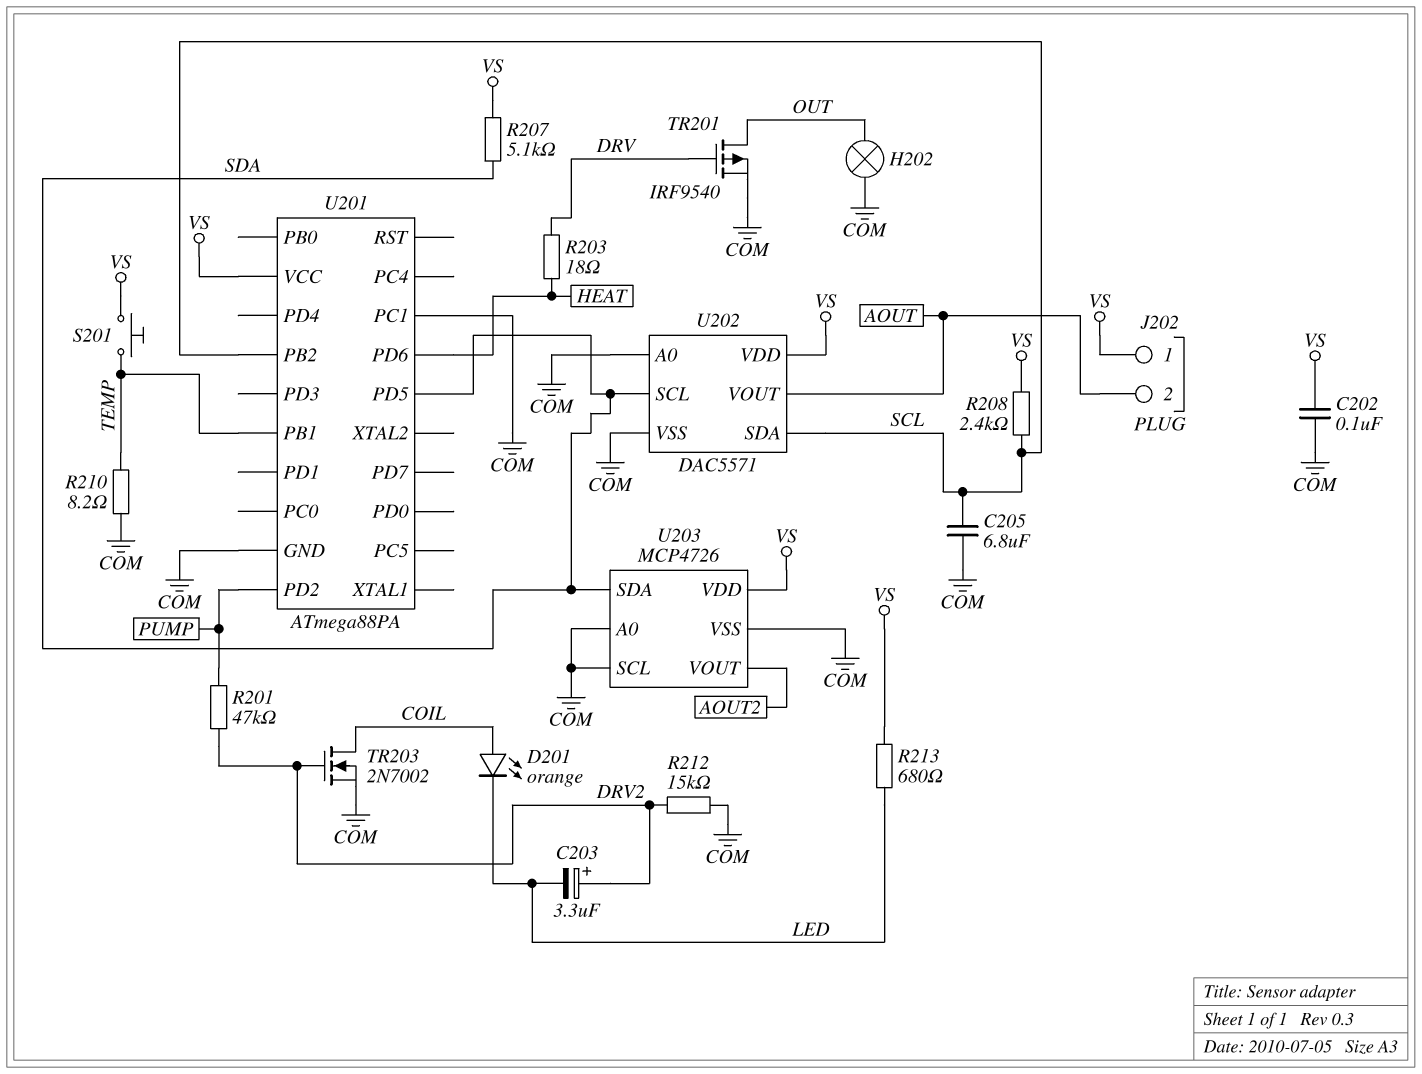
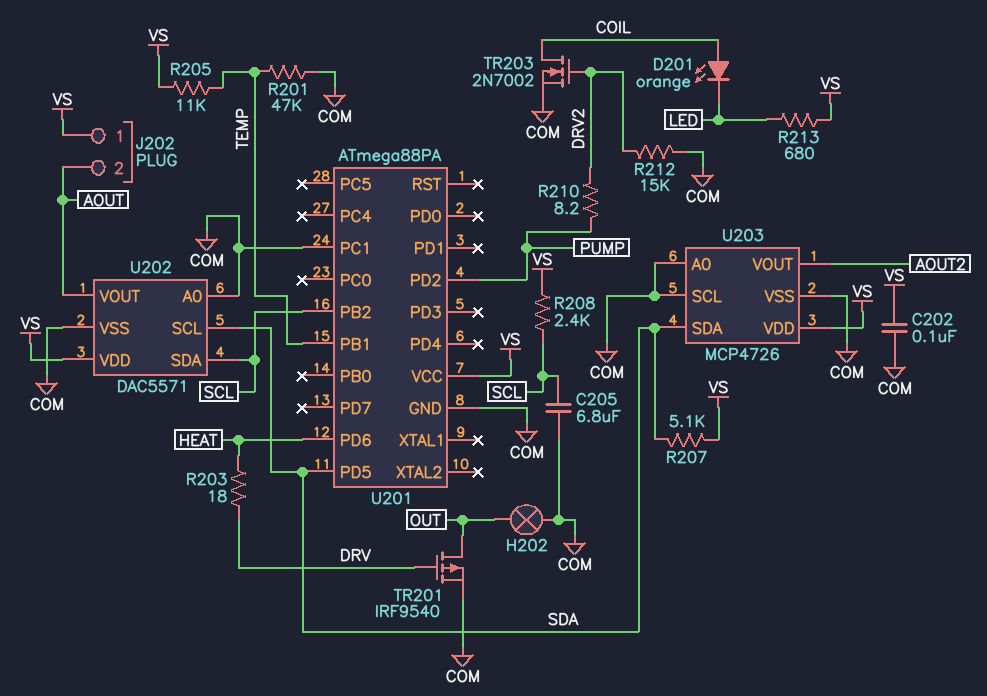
C203: 3.3uF (plus DRV2, minus LED) -> none
R201: 47k (DRV2, PUMP) -> 47k (COM, TEMP)
R205: none -> 11k (TEMP, VS)
R210: 8.2 (COM, TEMP) -> 8.2 (DRV2, PUMP)
S201: button (TEMP, VS) -> none

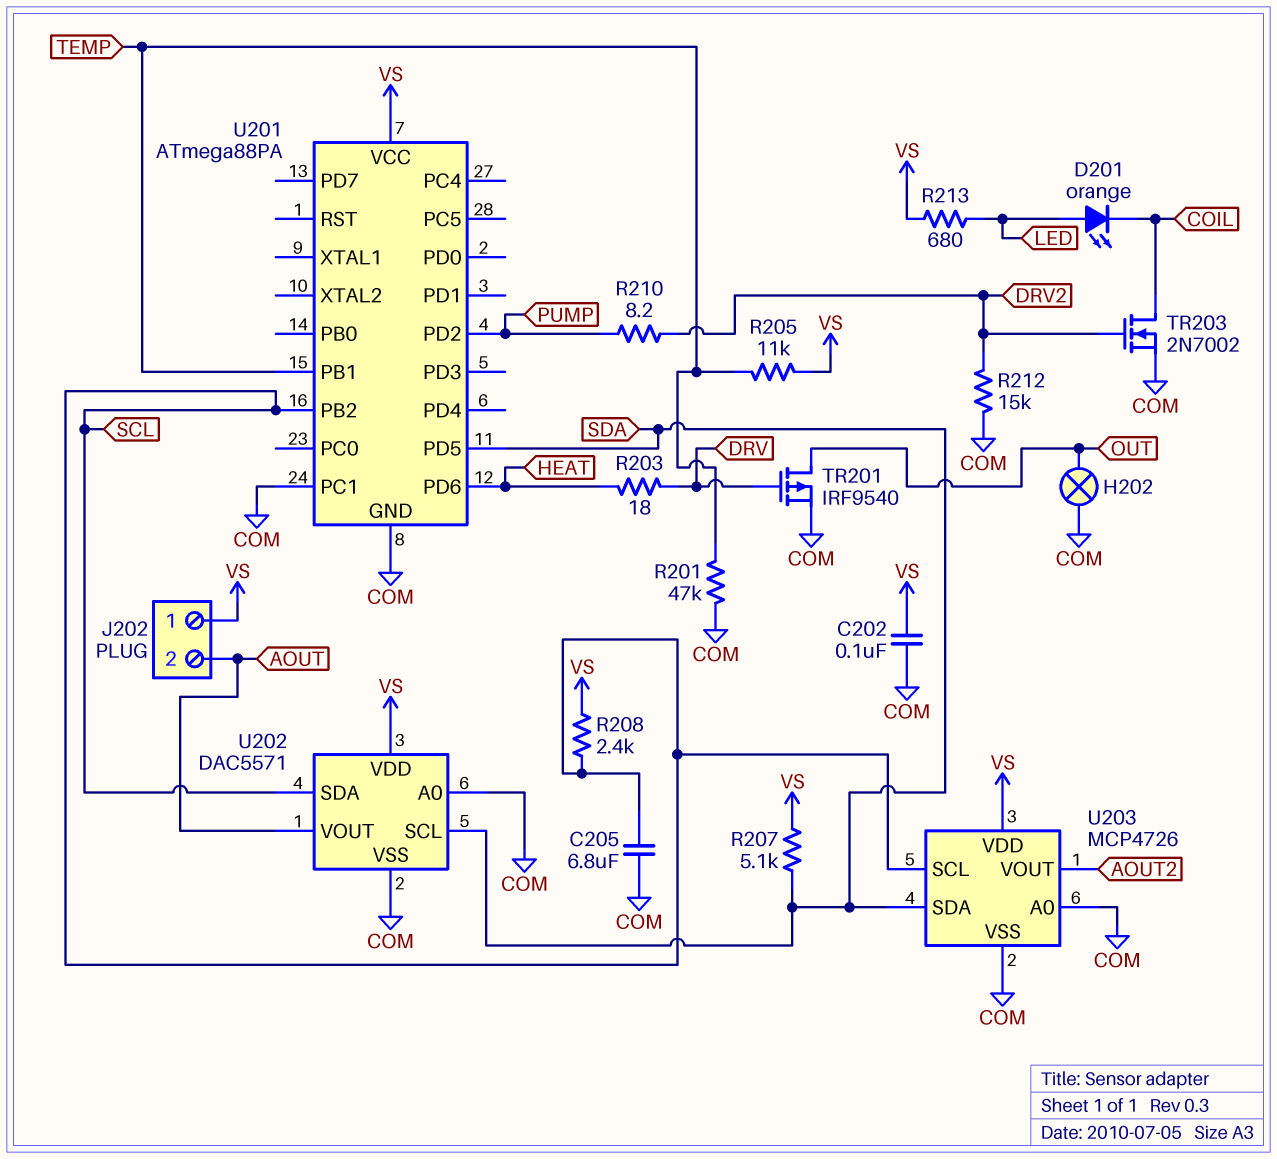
D201: LED orange (A COIL, K LED) -> LED orange (A LED, K COIL)
U203 pin SCL: COM -> SCL

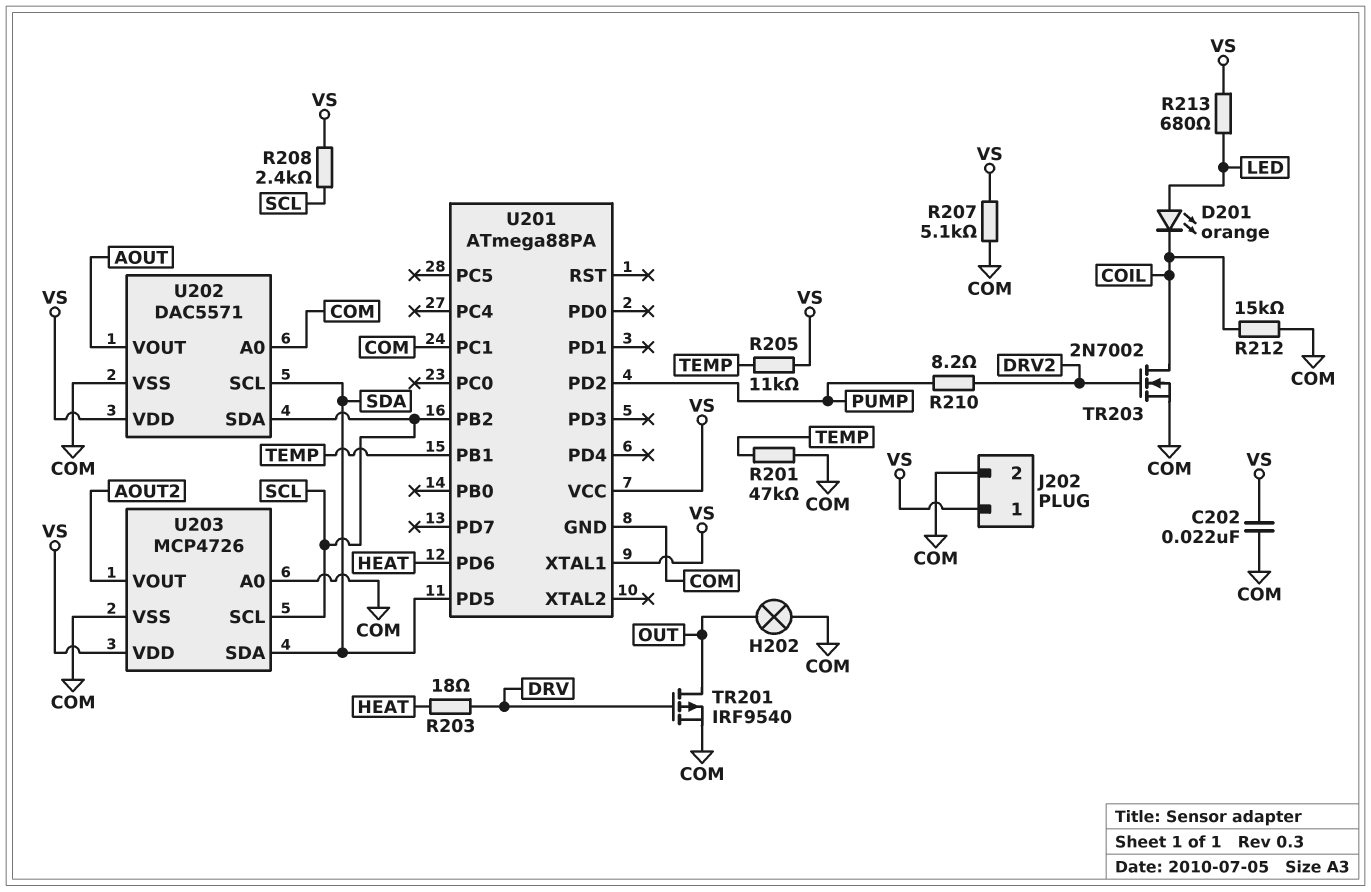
C202: 100nF (COM, VS) -> 22nF (COM, VS)
C205: 6.8uF (COM, SCL) -> none
J202 pin 2: AOUT -> COM
R207: 5.1k (SDA, VS) -> 5.1k (COM, VS)
R212: 15k (COM, DRV2) -> 15k (COIL, COM)
U201 pin XTAL1: none -> VS

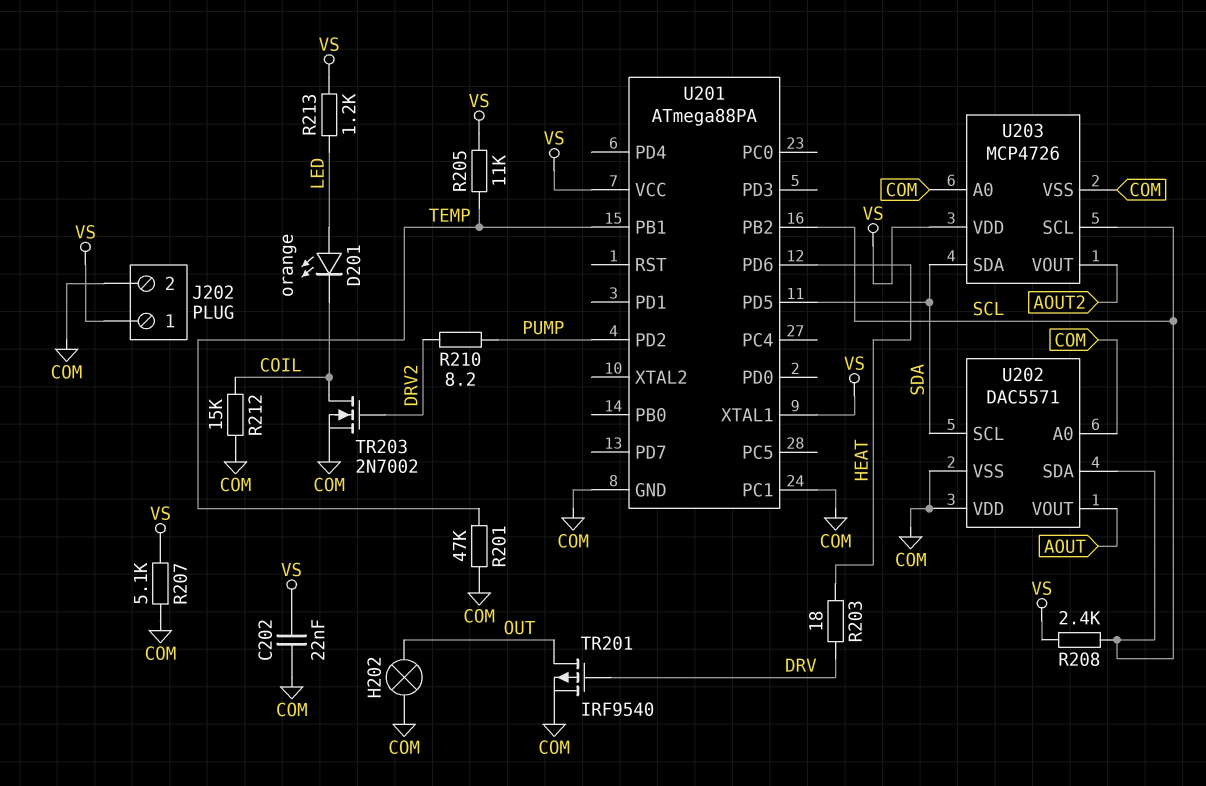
R213: 680 (LED, VS) -> 1.2k (LED, VS)
U202 pin VDD: VS -> COM

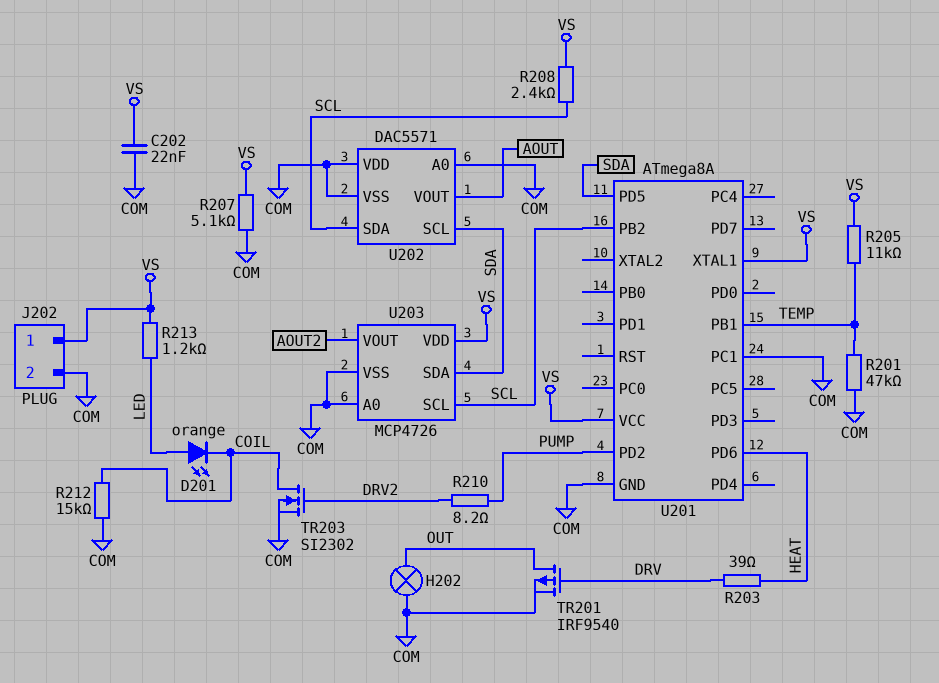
R203: 18 (DRV, HEAT) -> 39 (DRV, HEAT)
TR203: NMOS 2N7002 (G DRV2, D COIL, S COM) -> NMOS SI2302 (G DRV2, D COIL, S COM)
U201: ATmega88PA -> ATmega8A

